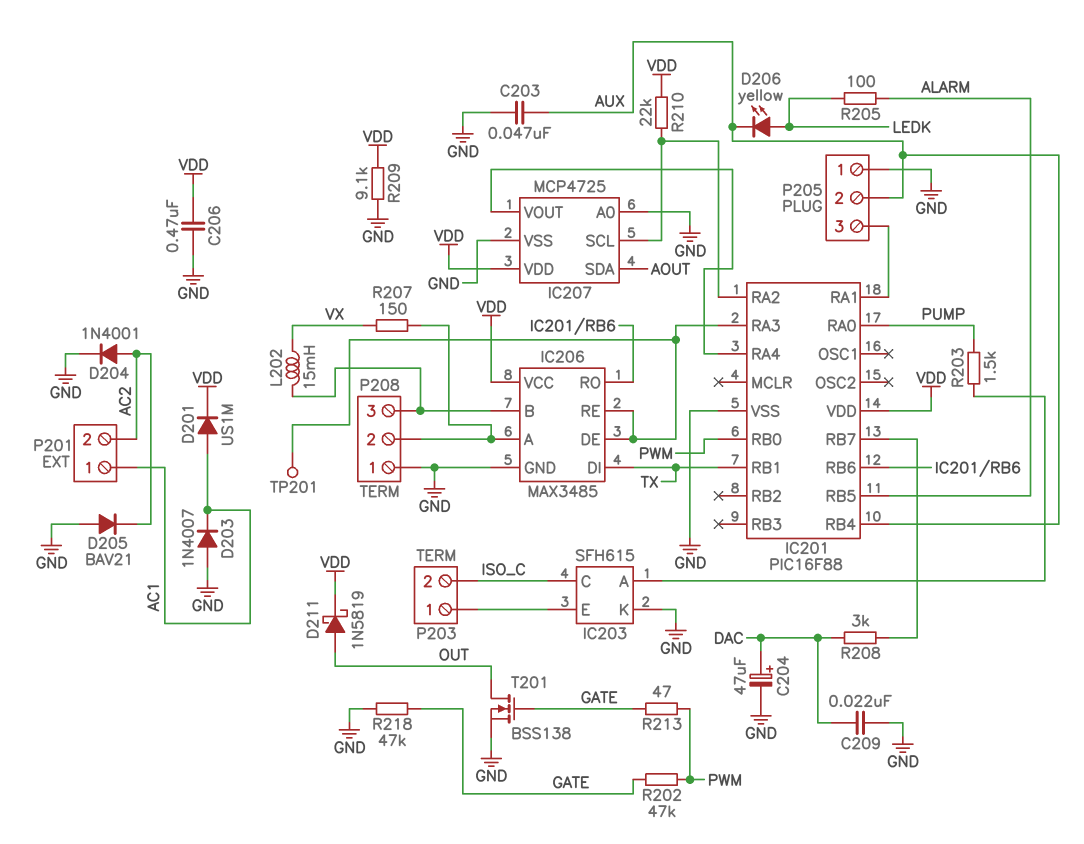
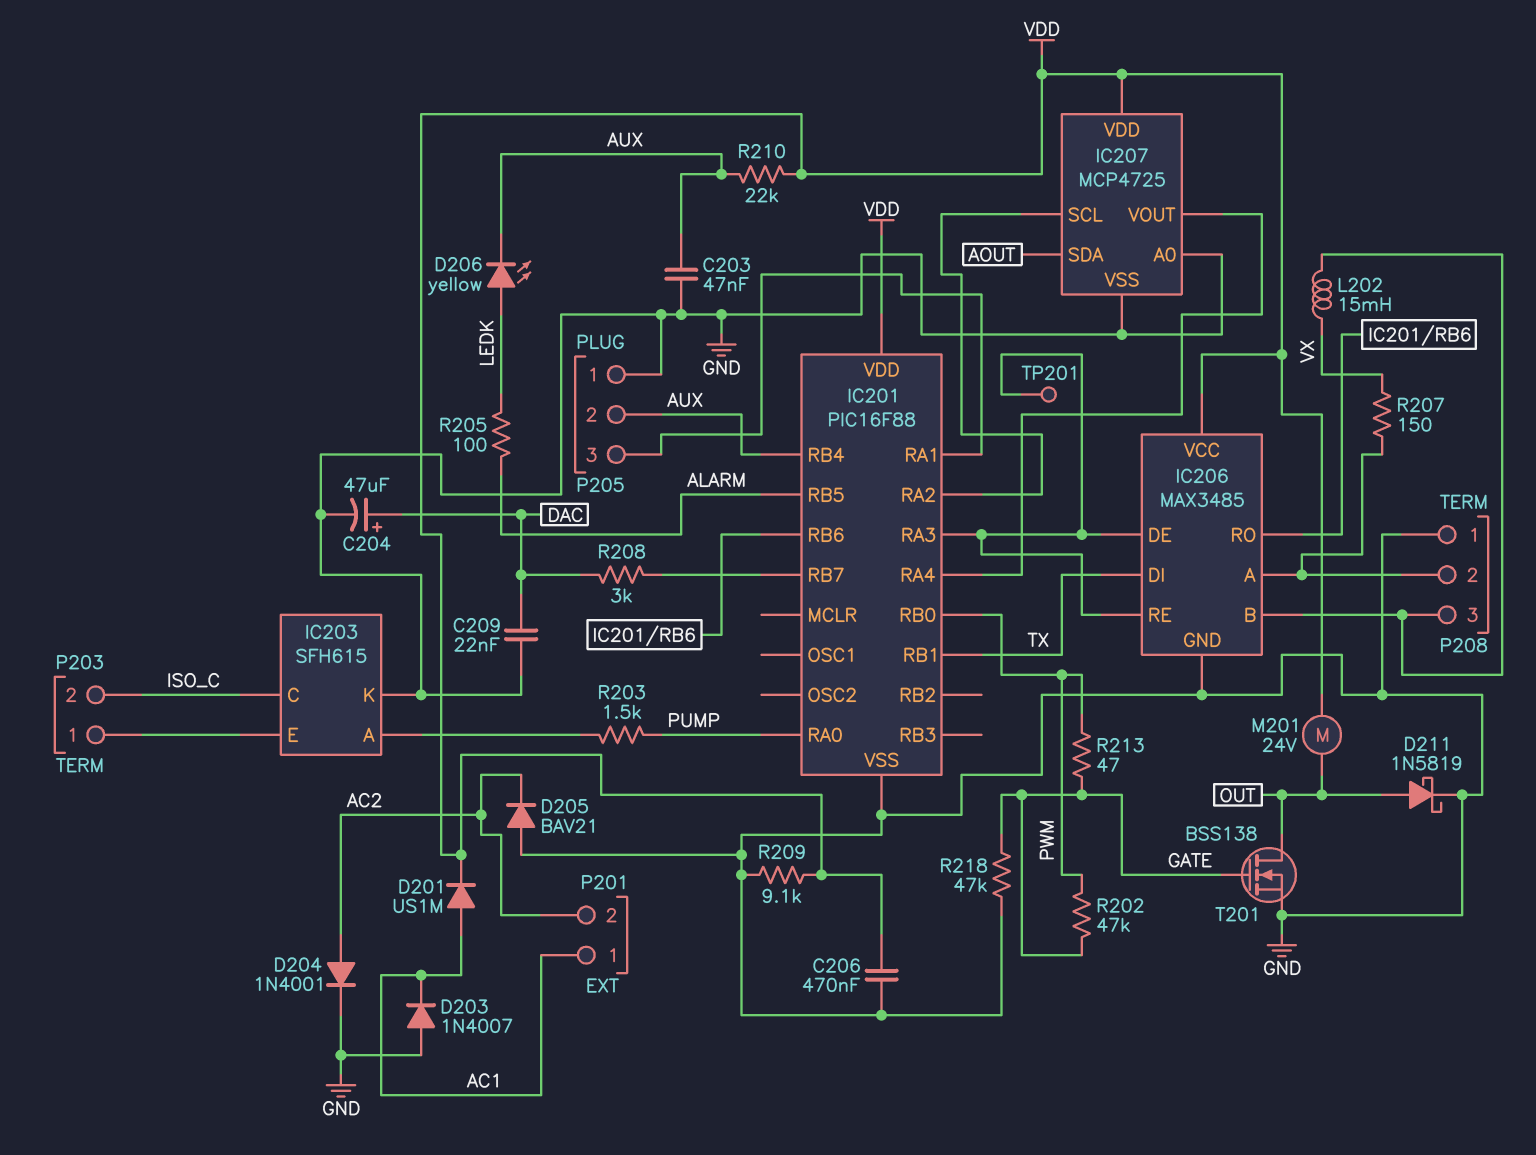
D211: schottky 1N5819 (A OUT, K VDD) -> schottky 1N5819 (A OUT, K GND)
M201: none -> motor 24V (OUT, VDD)
R210: 22k (IC201/RA2, VDD) -> 22k (AUX, VDD)

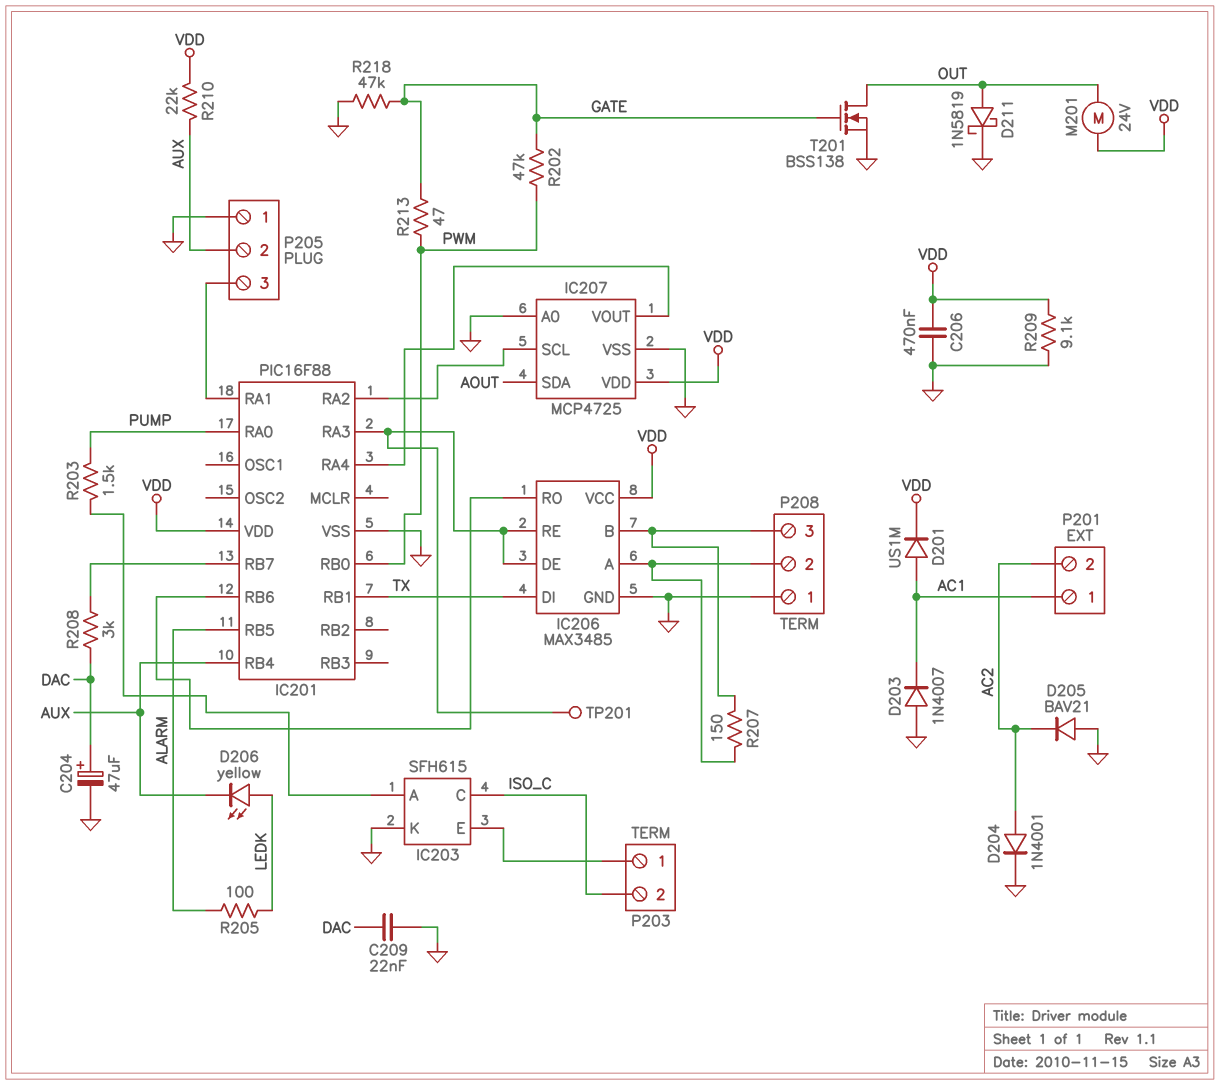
C203: 47nF (AUX, GND) -> none
L202: 15mH (IC206/B, VX) -> none
R207: 150 (IC206/A, VX) -> 150 (IC206/A, IC206/B)

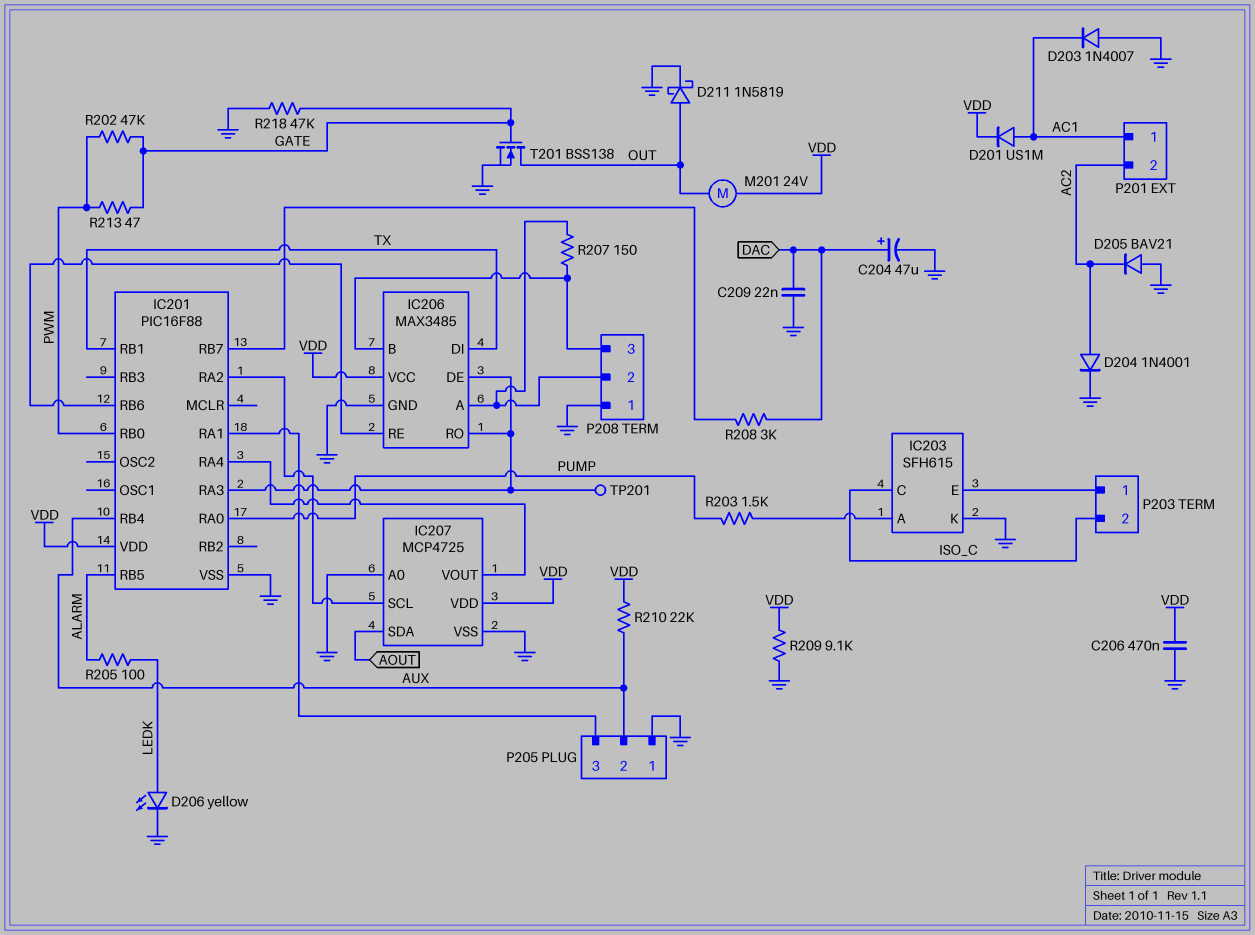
D206: LED yellow (A LEDK, K AUX) -> LED yellow (A LEDK, K GND)
IC206 pin RE: IC201/RA3 -> IC201/RB6
IC206 pin RO: IC201/RB6 -> IC201/RA3

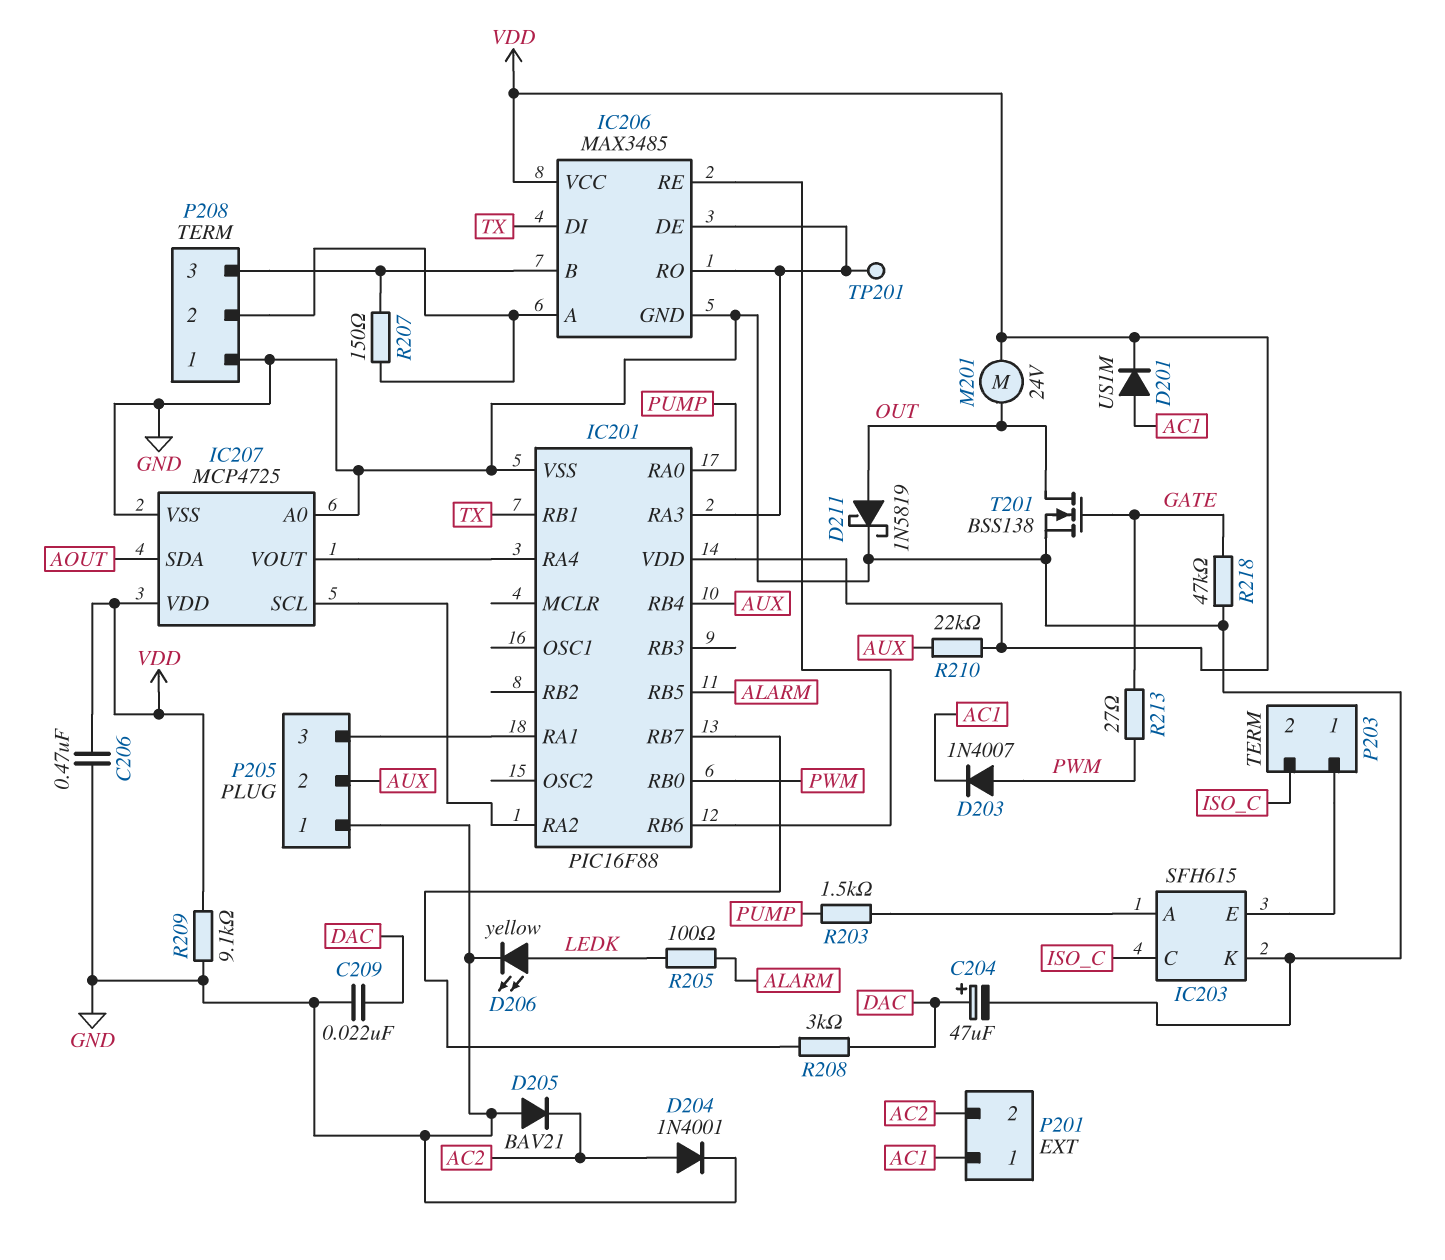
D203: diode 1N4007 (A GND, K AC1) -> diode 1N4007 (A PWM, K AC1)
R202: 47k (GATE, PWM) -> none
R213: 47 (GATE, PWM) -> 27 (GATE, PWM)

